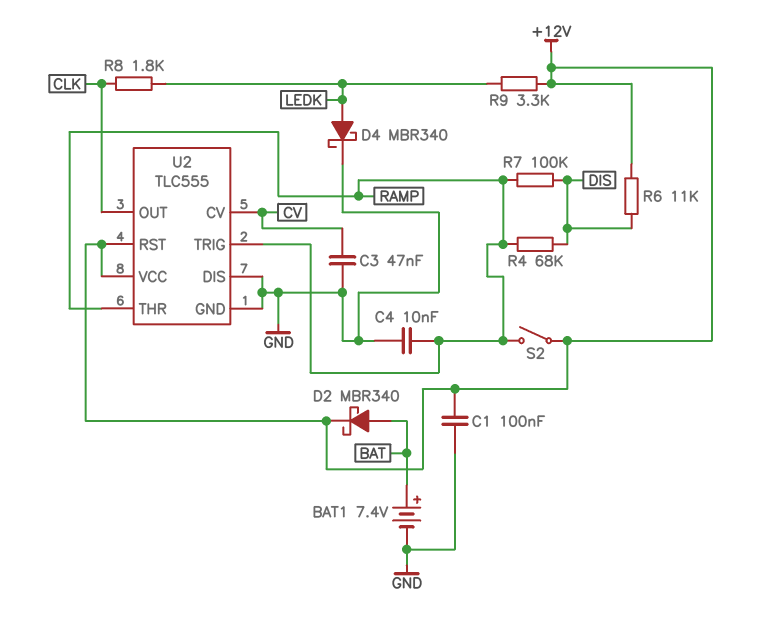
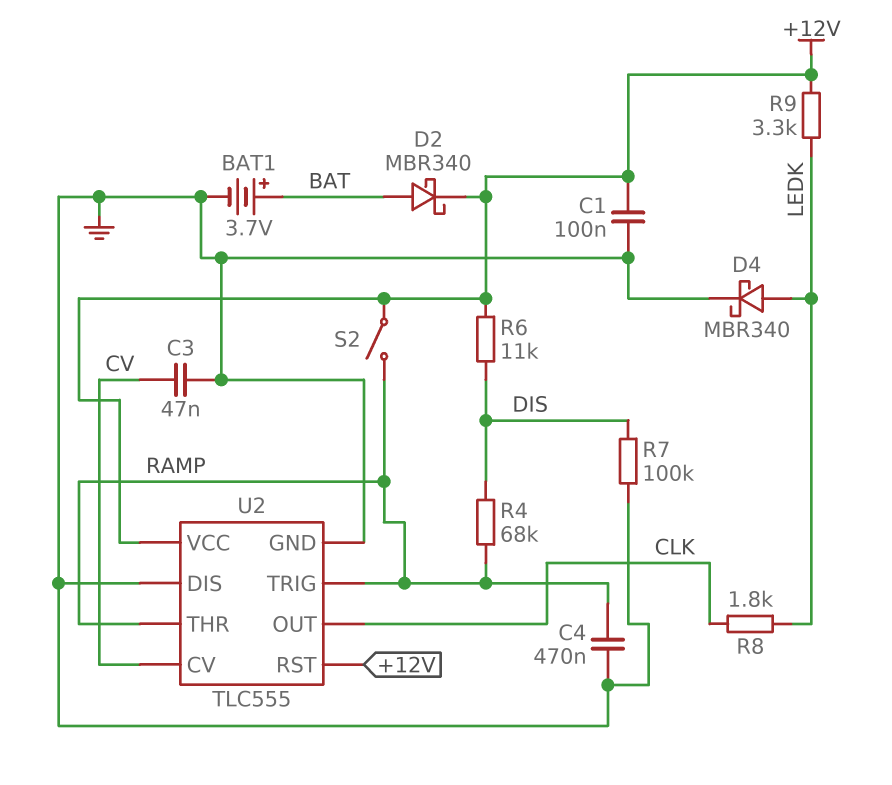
BAT1: 7.4V (plus BAT, minus GND) -> 3.7V (plus BAT, minus GND)
C4: 10nF (GND, RAMP) -> 470nF (GND, RAMP)
R7: 100k (DIS, RAMP) -> 100k (DIS, GND)

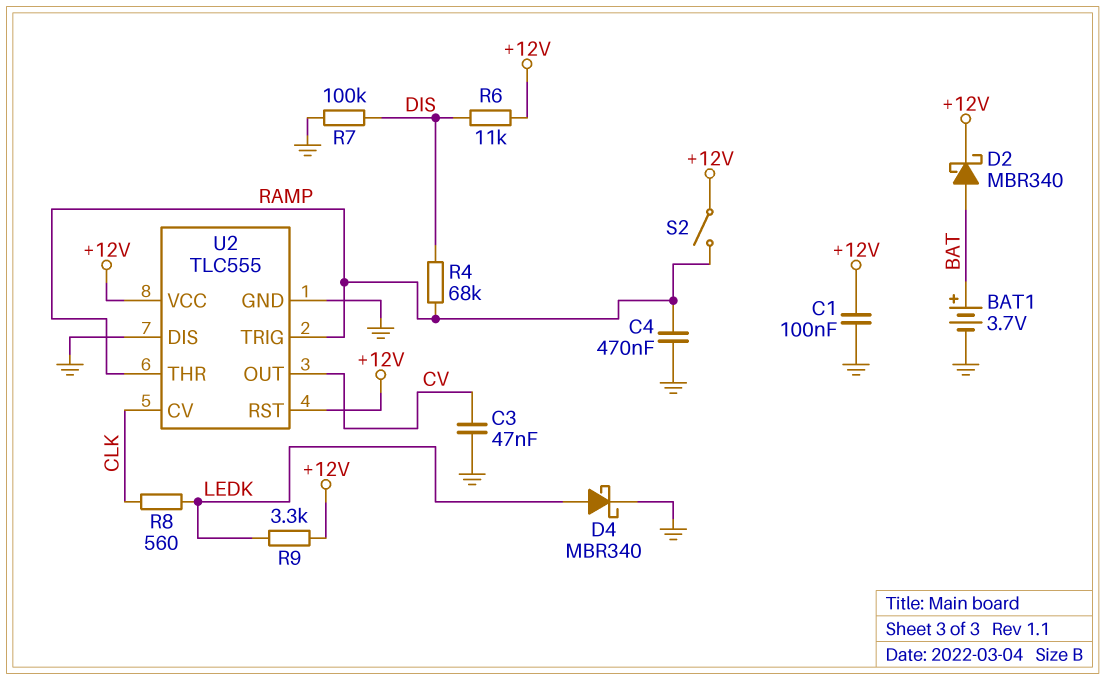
R8: 1.8k (CLK, LEDK) -> 560 (CLK, LEDK)
U2 pin CV: CV -> CLK
U2 pin OUT: CLK -> CV

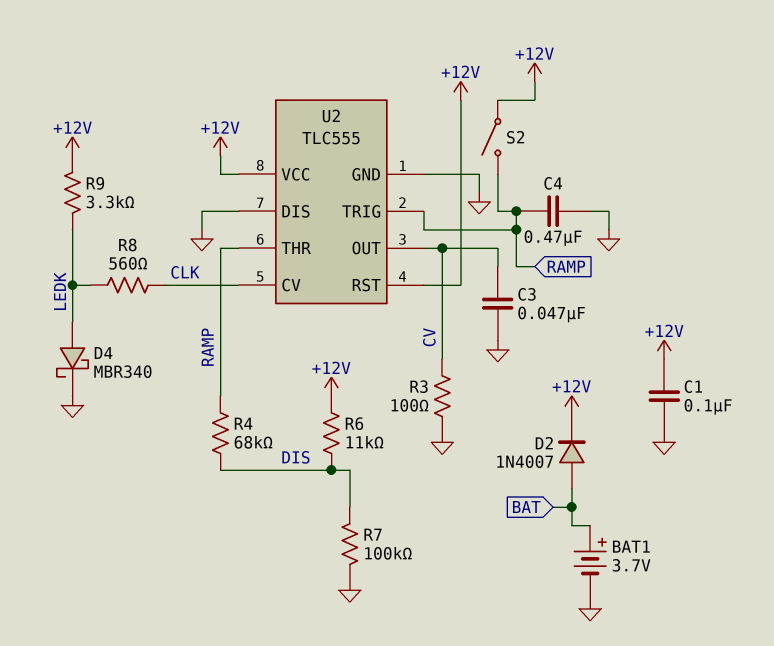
D2: schottky MBR340 (A BAT, K +12V) -> diode 1N4007 (A BAT, K +12V)
R3: none -> 100 (CV, GND)

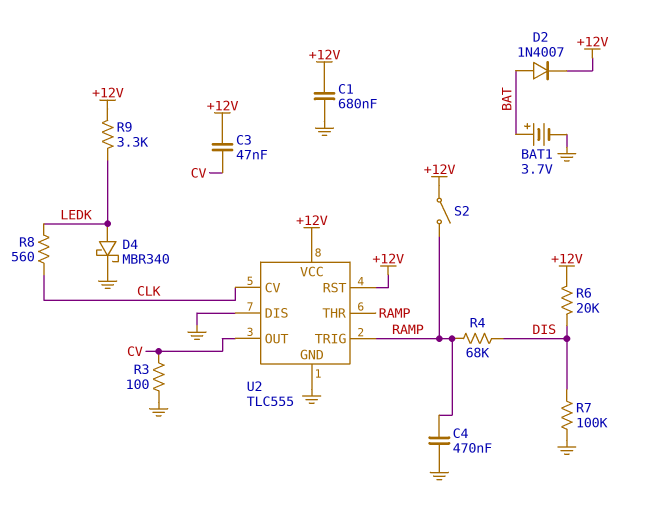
C1: 100nF (+12V, GND) -> 680nF (+12V, GND)
C3: 47nF (CV, GND) -> 47nF (+12V, CV)
R6: 11k (+12V, DIS) -> 20k (+12V, DIS)

